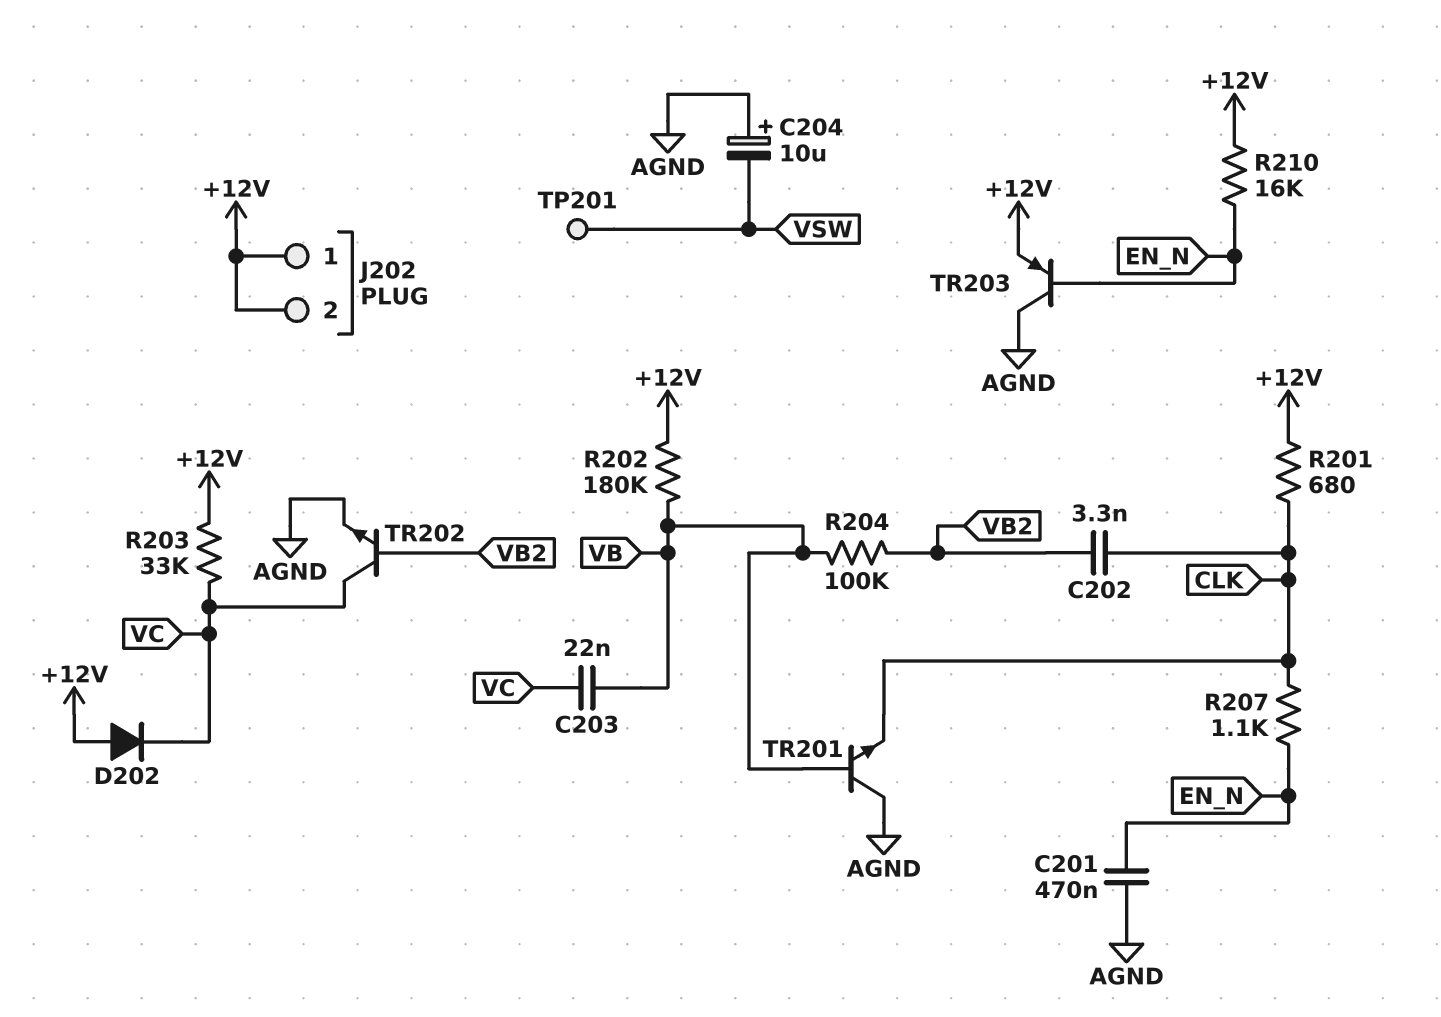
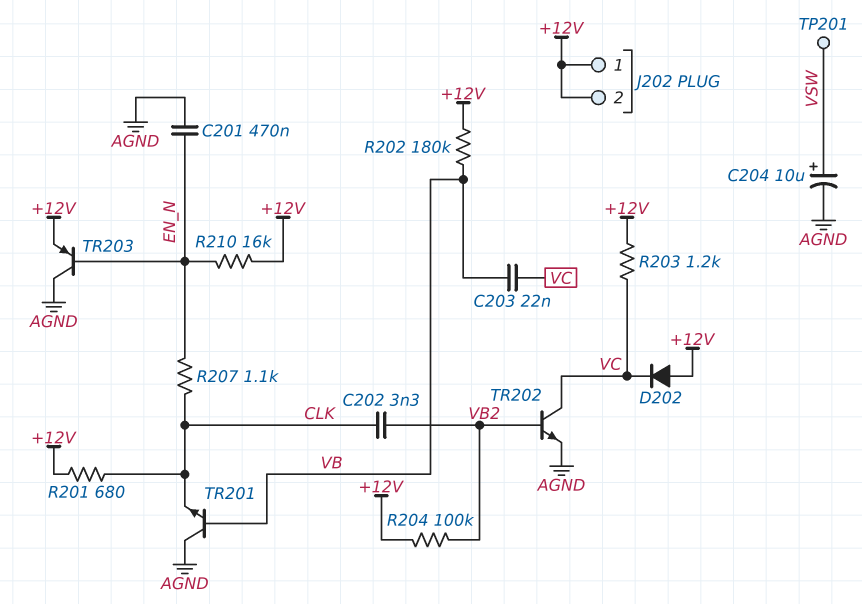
C204: 10uF (plus AGND, minus VSW) -> 10uF (plus VSW, minus AGND)
R203: 33k (+12V, VC) -> 1.2k (+12V, VC)
R204: 100k (VB, VB2) -> 100k (+12V, VB2)

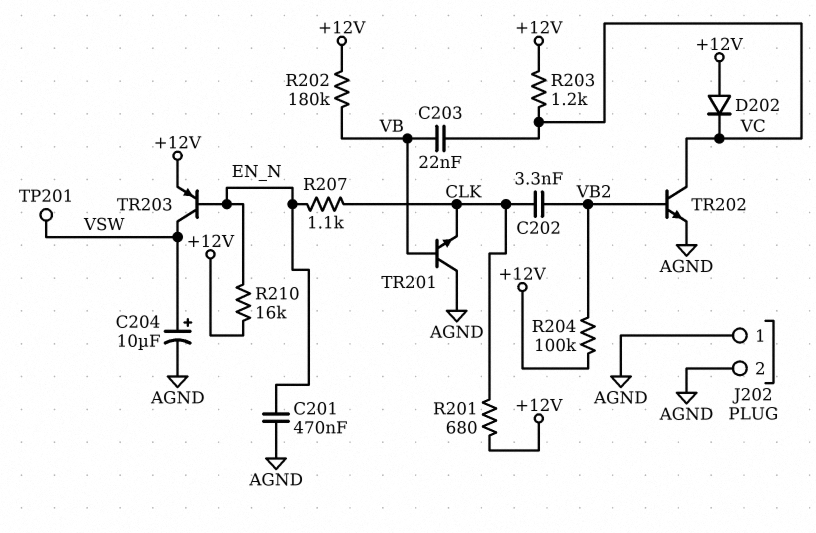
J202 pin 1: +12V -> AGND
J202 pin 2: +12V -> AGND
TR203: PNP (B EN_N, C AGND, E +12V) -> PNP (B EN_N, C VSW, E +12V)

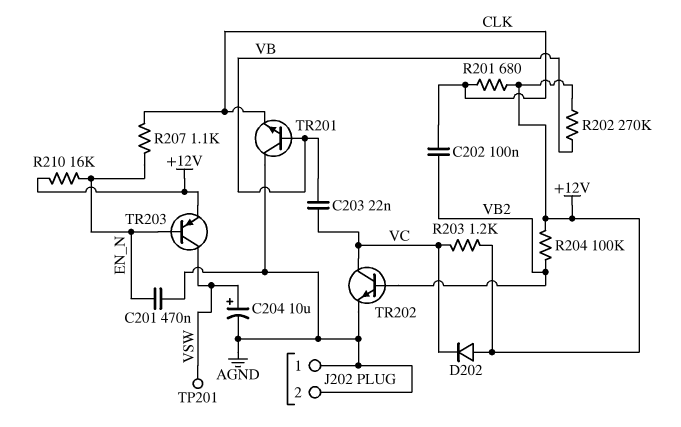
C202: 3.3nF (CLK, VB2) -> 100nF (CLK, VB2)
R202: 180k (+12V, VB) -> 270k (+12V, VB)

